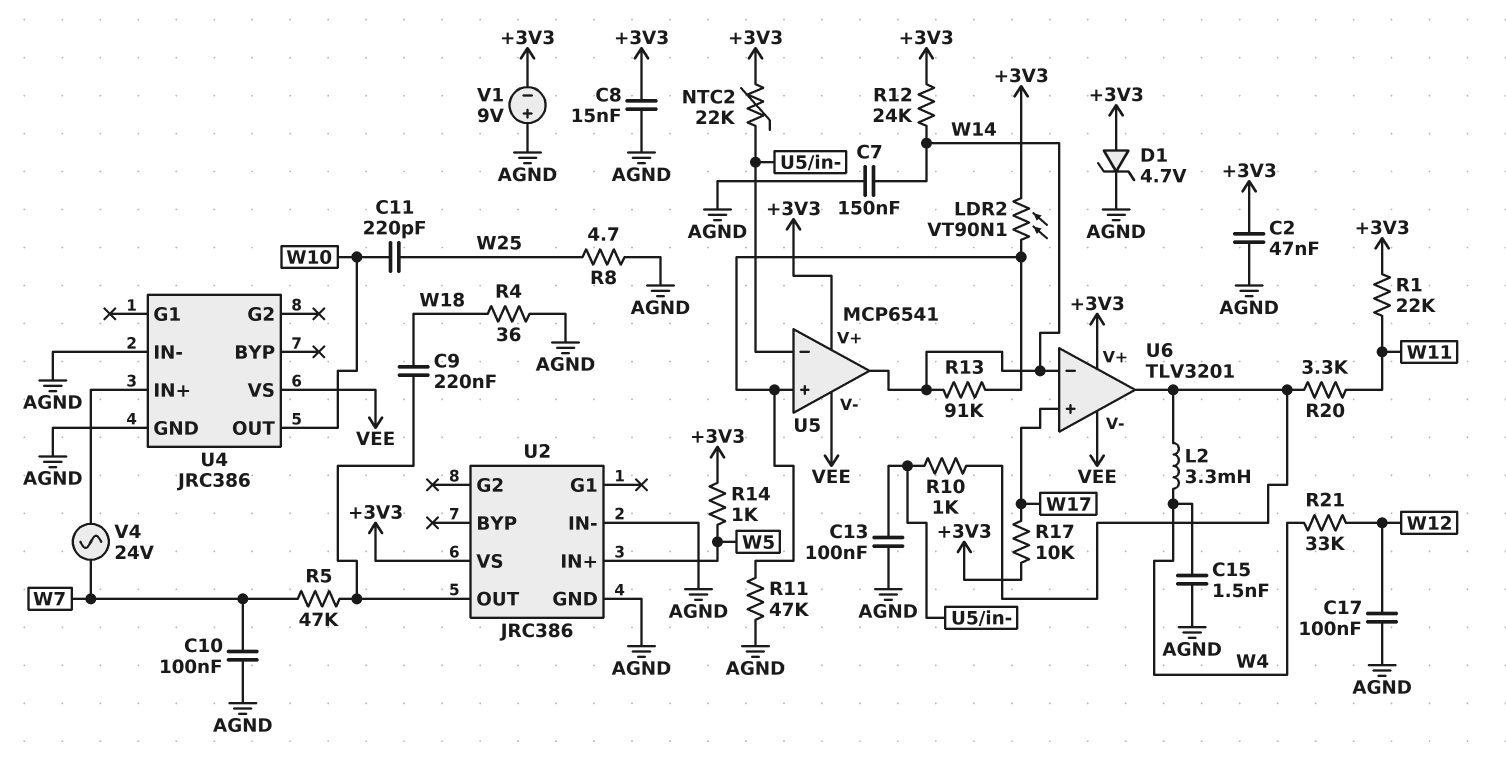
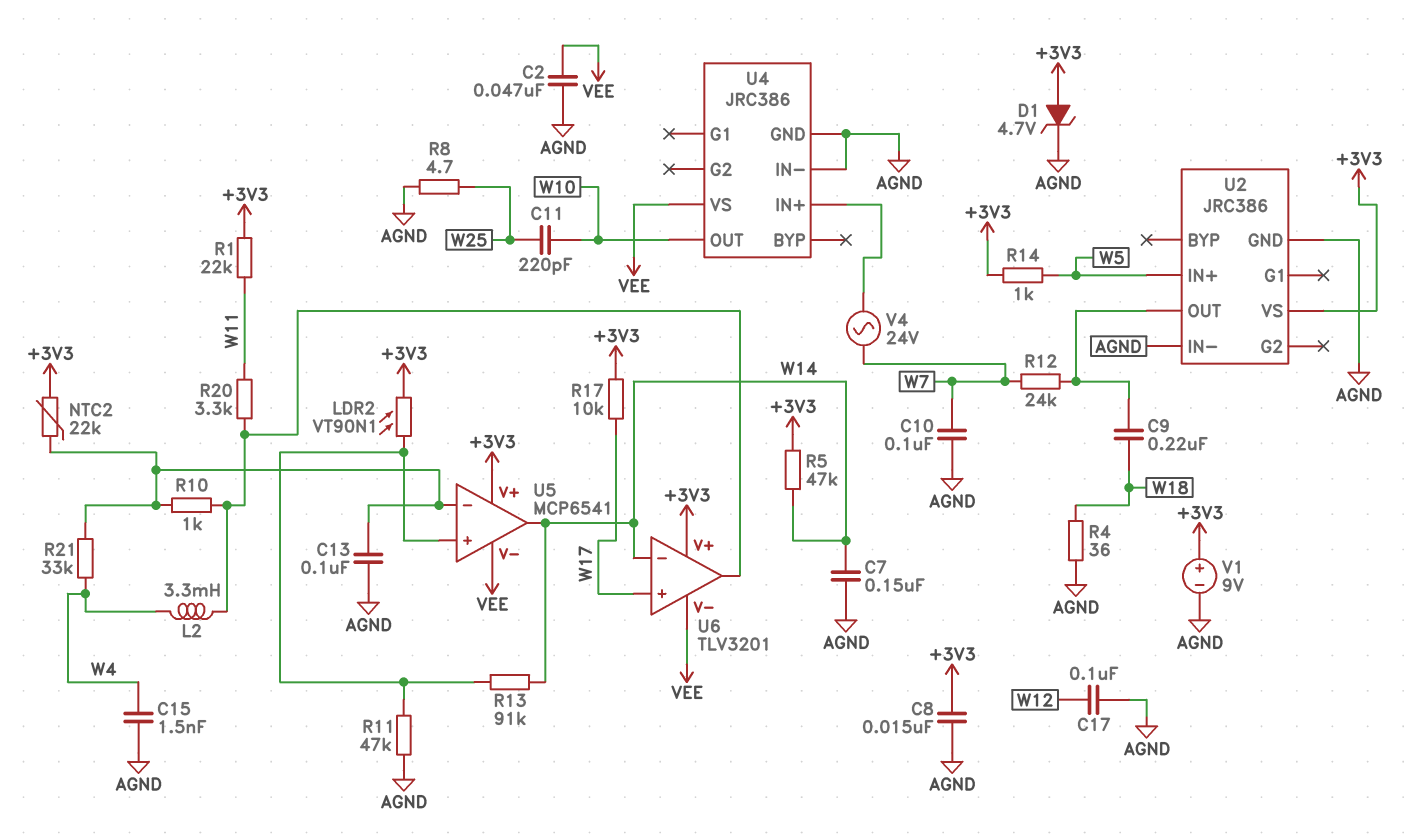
C2: 47nF (+3V3, AGND) -> 47nF (AGND, VEE)
R5: 47k (U2/OUT, W7) -> 47k (+3V3, W14)
R12: 24k (+3V3, W14) -> 24k (U2/OUT, W7)
R21: 33k (W4, W12) -> 33k (U5/in-, W4)
V1: 9V (plus AGND, minus +3V3) -> 9V (plus +3V3, minus AGND)

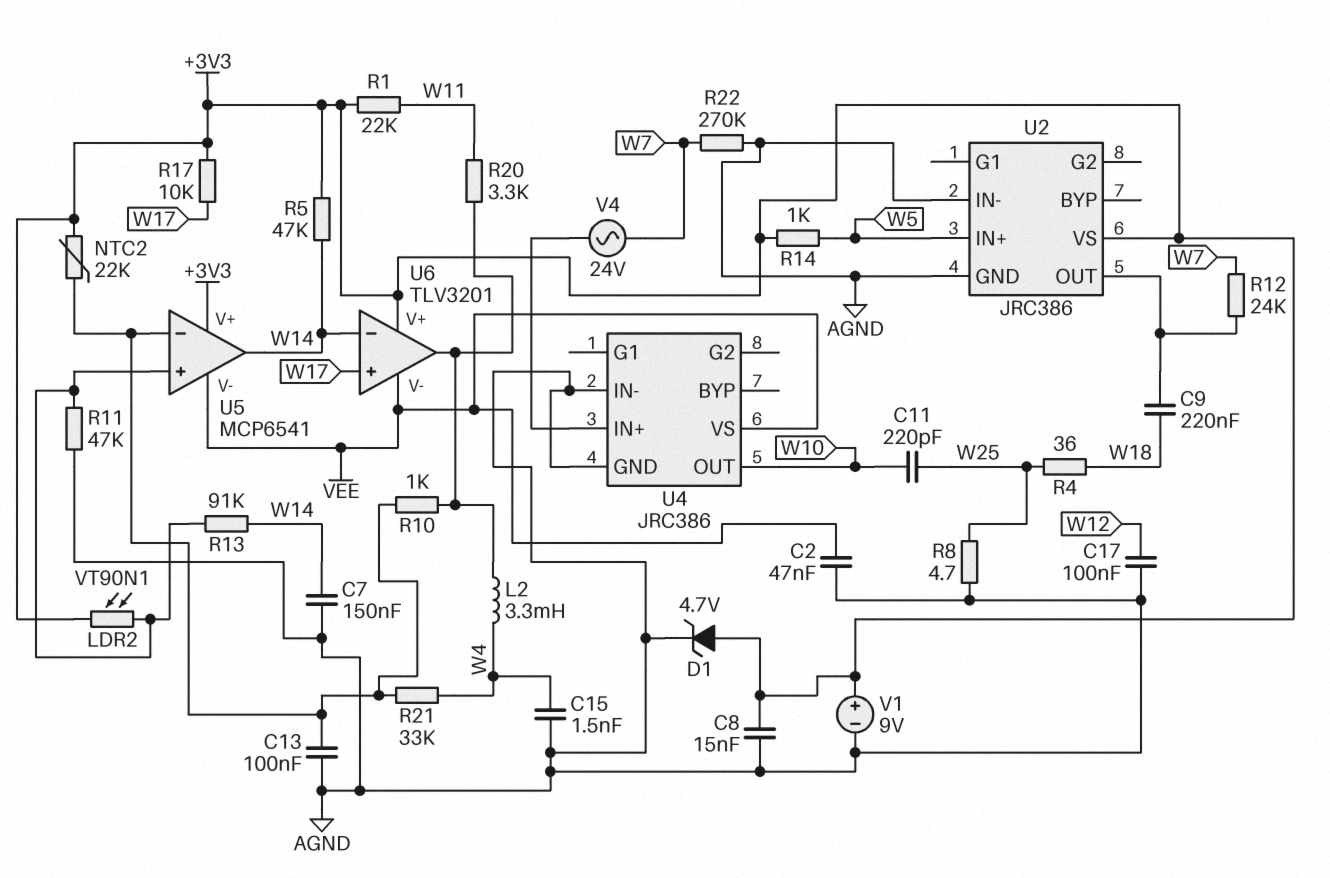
C10: 100nF (AGND, W7) -> none
R4: 36 (AGND, W18) -> 36 (W18, W25)
R22: none -> 270k (AGND, W7)

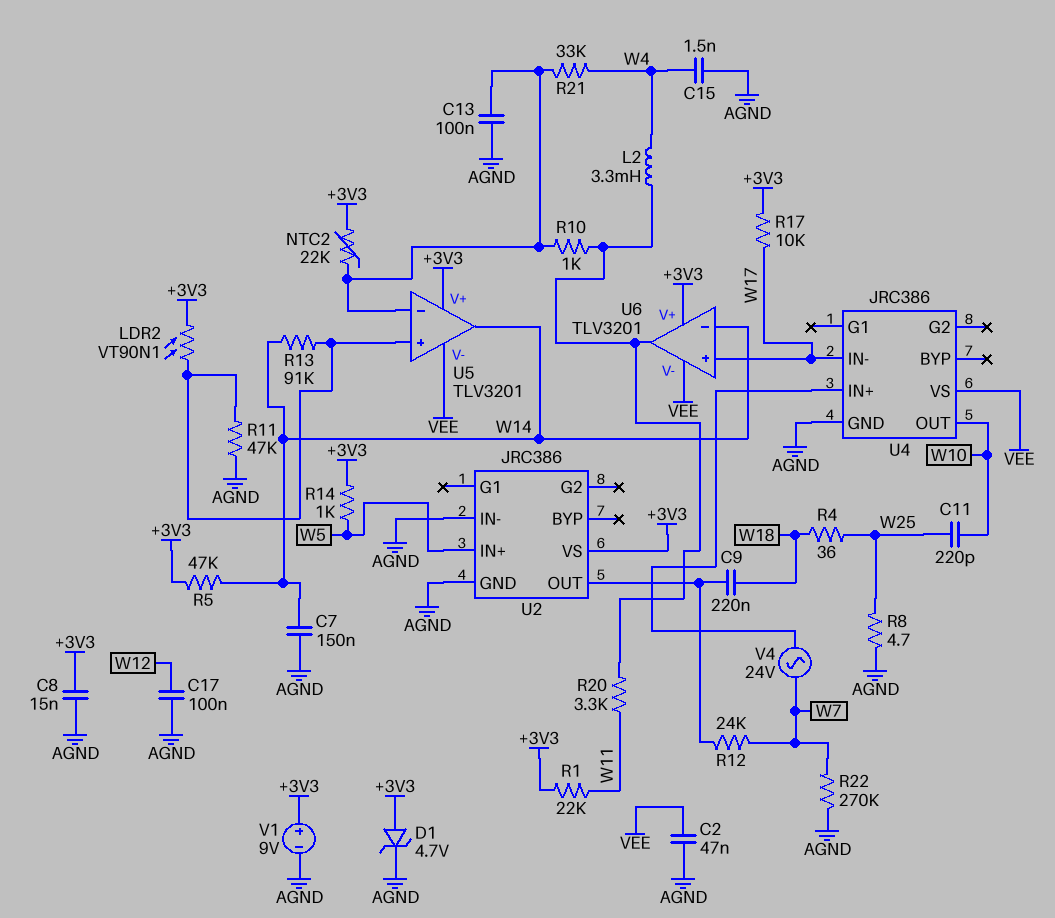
U4 pin IN-: AGND -> W17
U5: MCP6541 -> TLV3201

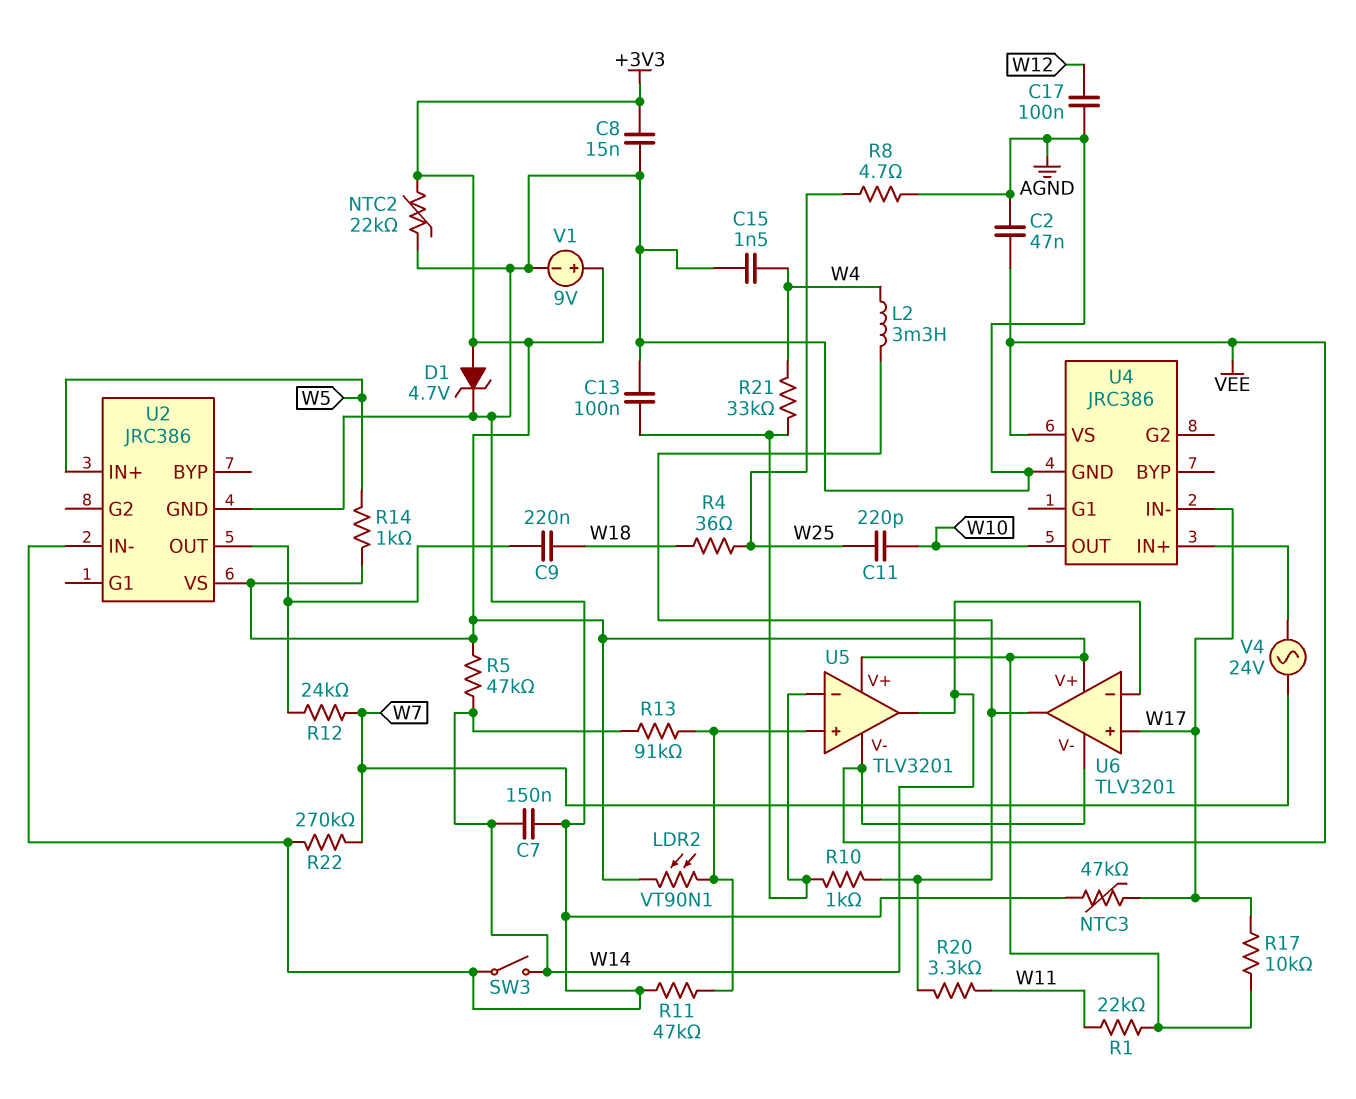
NTC2: 22k (+3V3, U5/in-) -> 22k (+3V3, AGND)
NTC3: none -> 47k (AGND, W17)
SW3: none -> switch (AGND, W14)

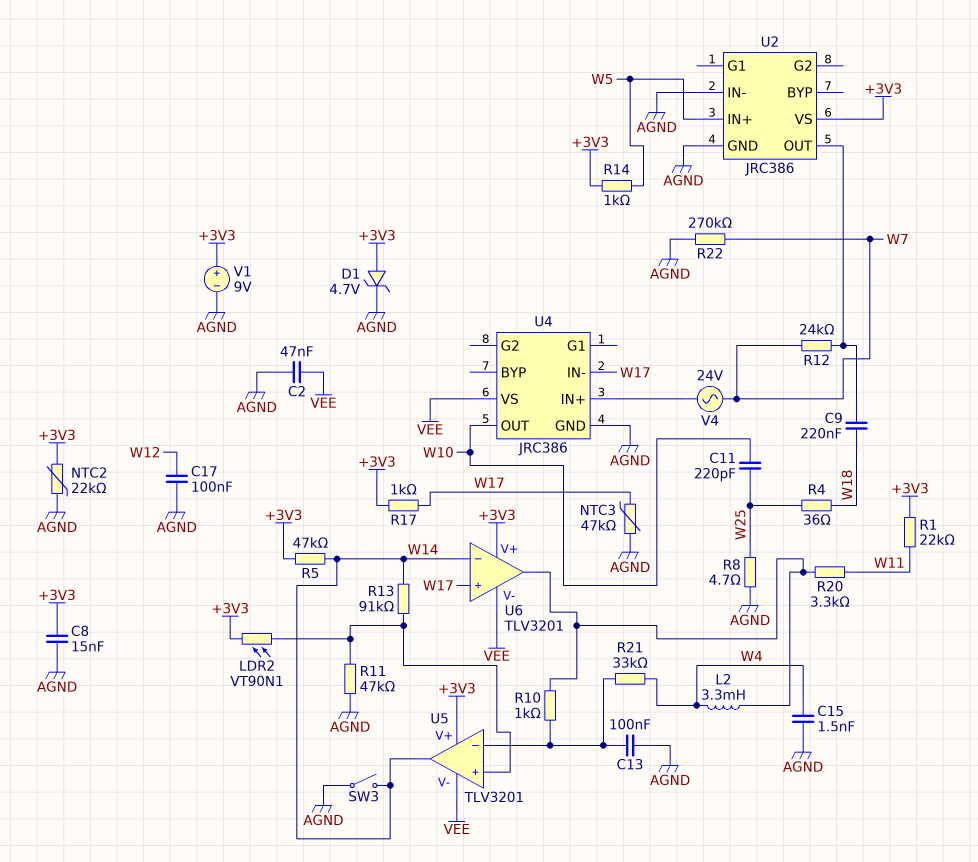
C7: 150nF (AGND, W14) -> none
R17: 10k (+3V3, W17) -> 1k (+3V3, W17)

